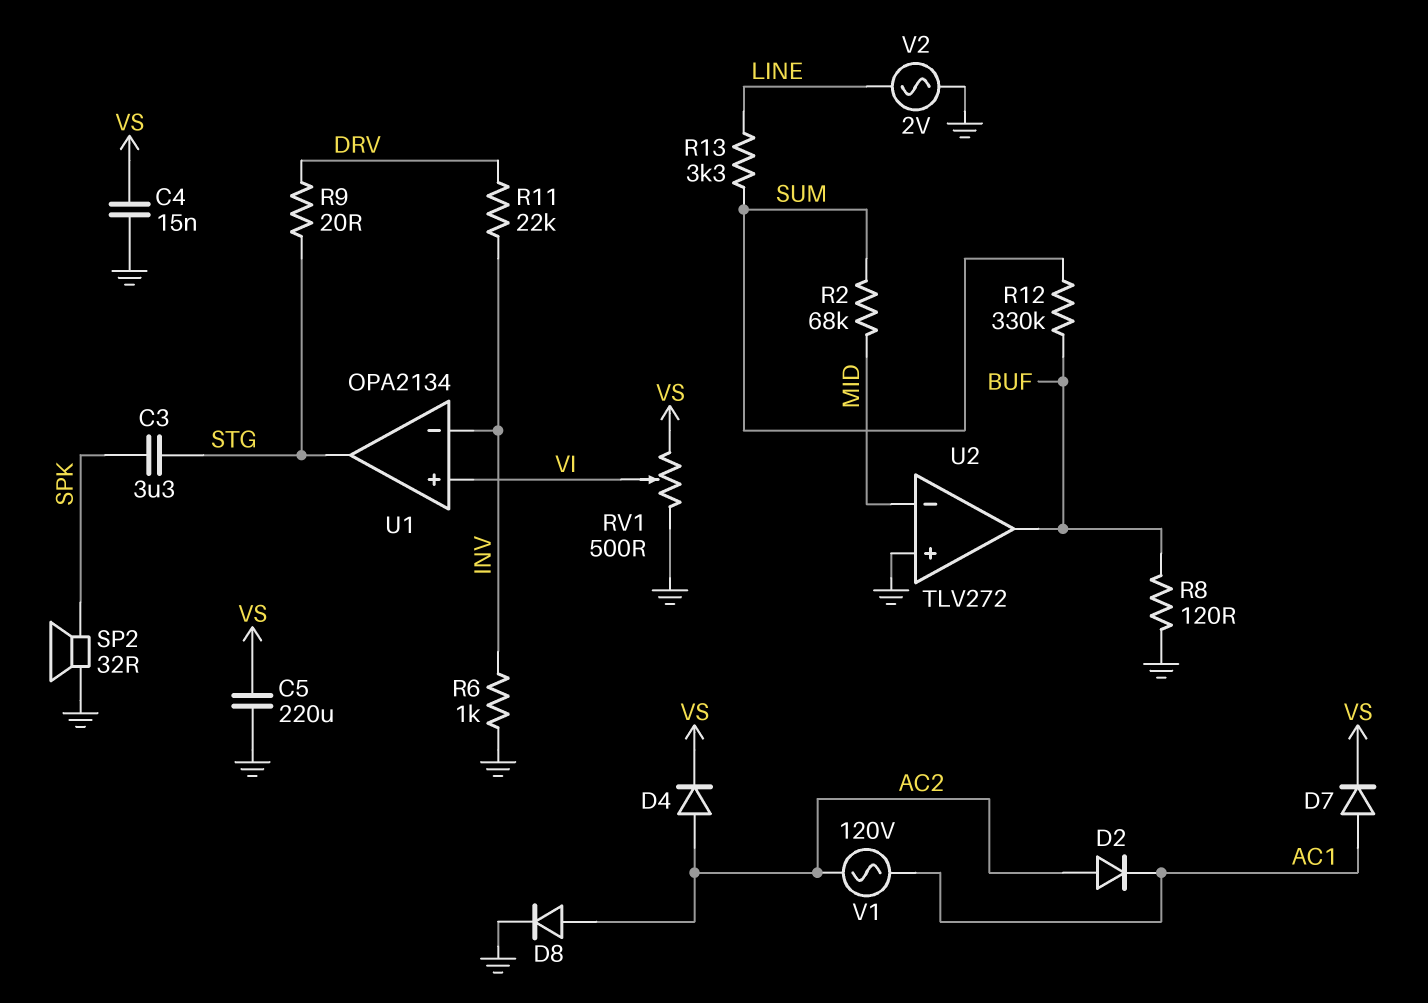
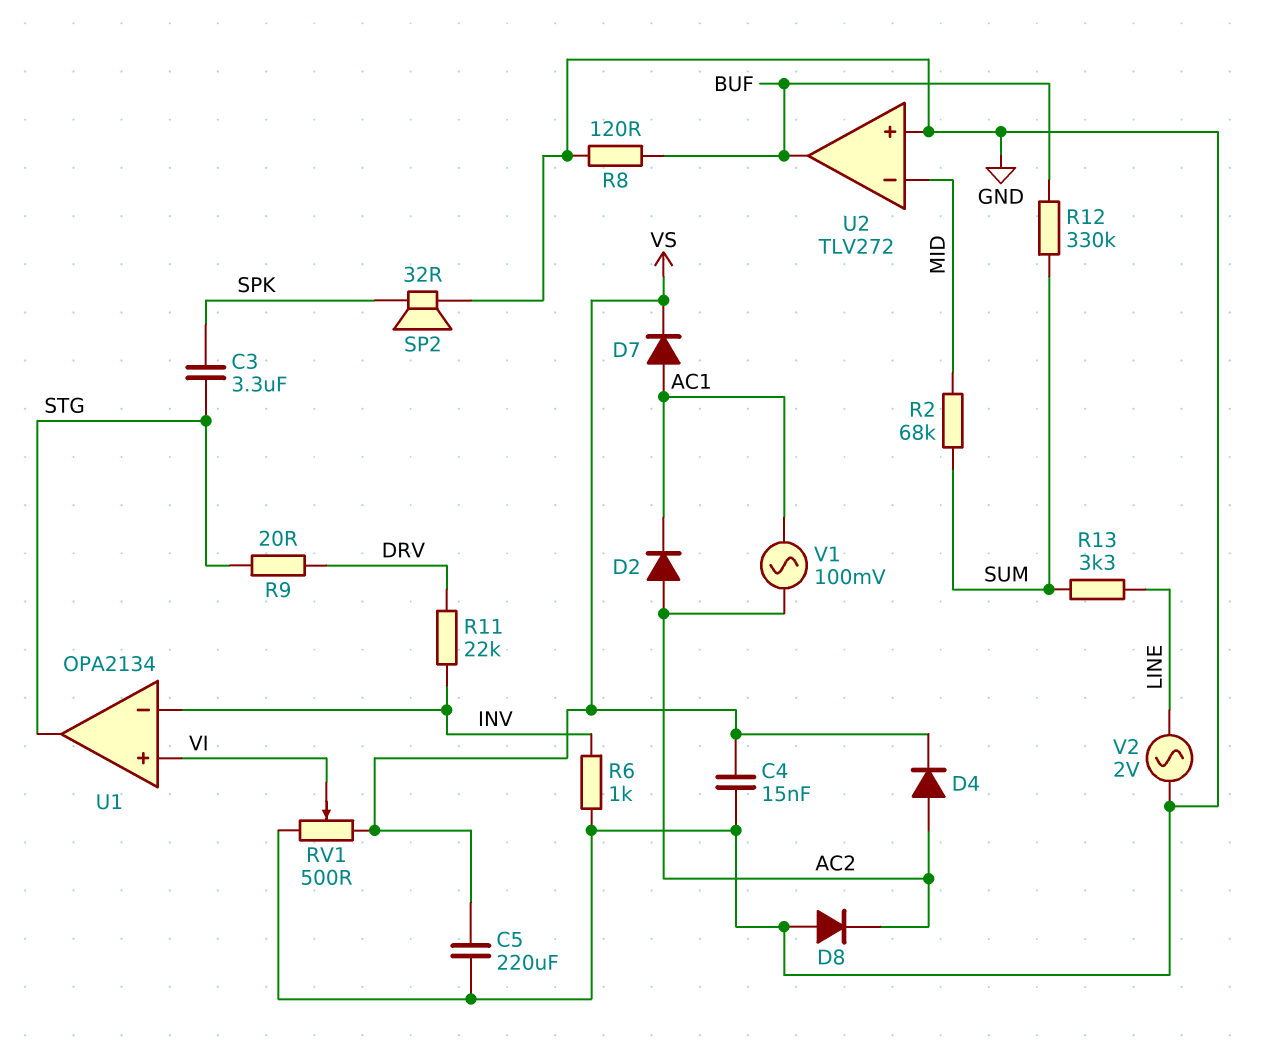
D8: diode (A AC2, K GND) -> diode (A GND, K AC2)
V1: AC 120V (AC1, AC2) -> AC 100mV (AC1, AC2)

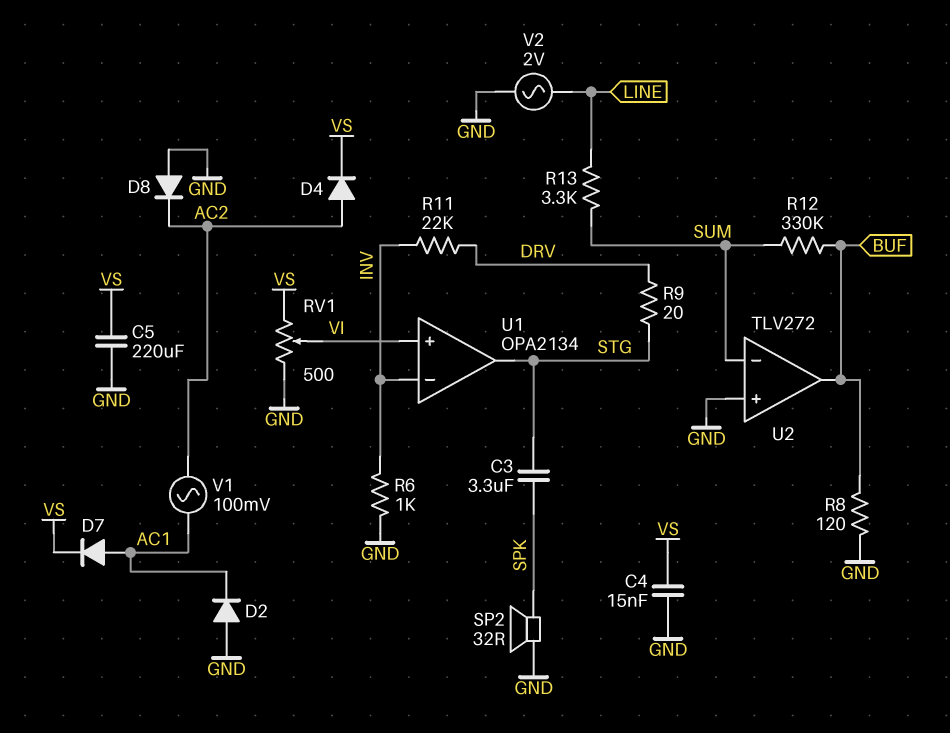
D2: diode (A AC2, K AC1) -> diode (A GND, K AC1)
R2: 68k (MID, SUM) -> none
U2 pin in-: MID -> SUM

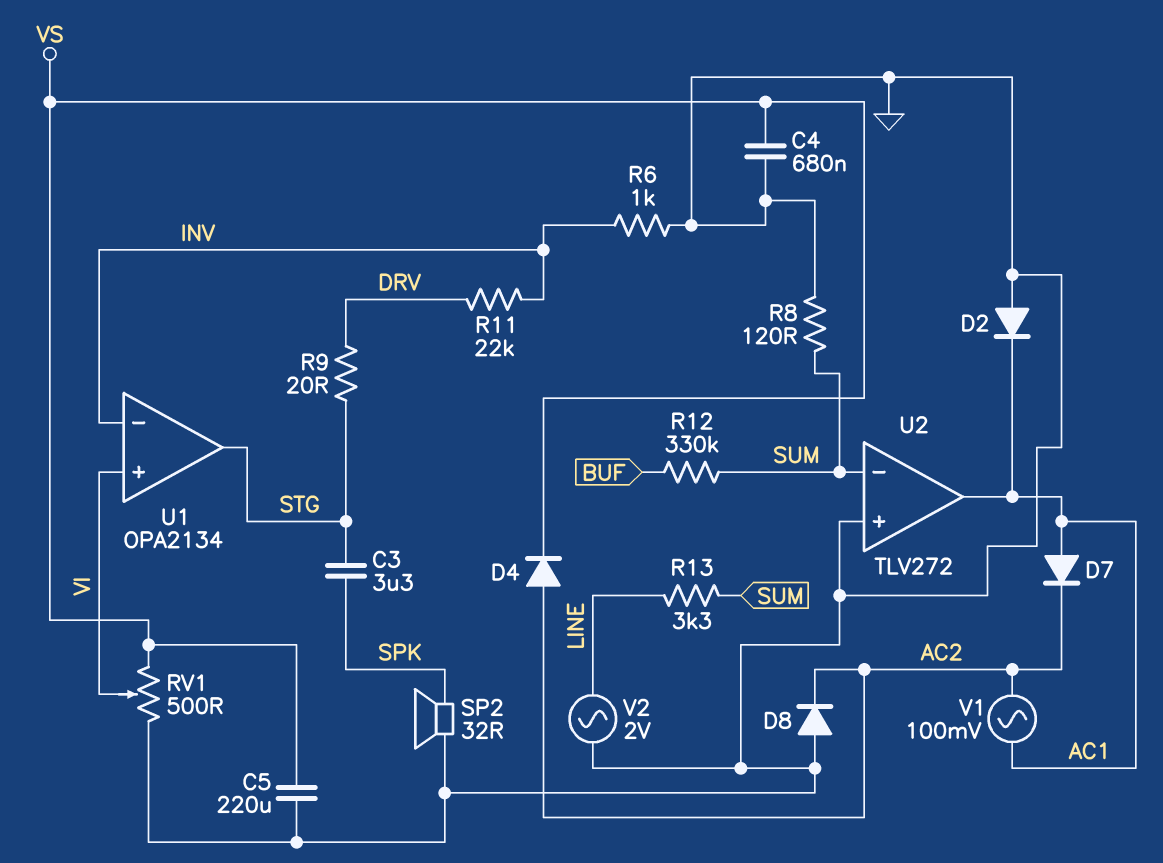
C4: 15nF (GND, VS) -> 680nF (GND, VS)
D7: diode (A AC1, K VS) -> diode (A AC1, K AC2)
R8: 120 (BUF, GND) -> 120 (GND, SUM)
U2 pin out: BUF -> AC1

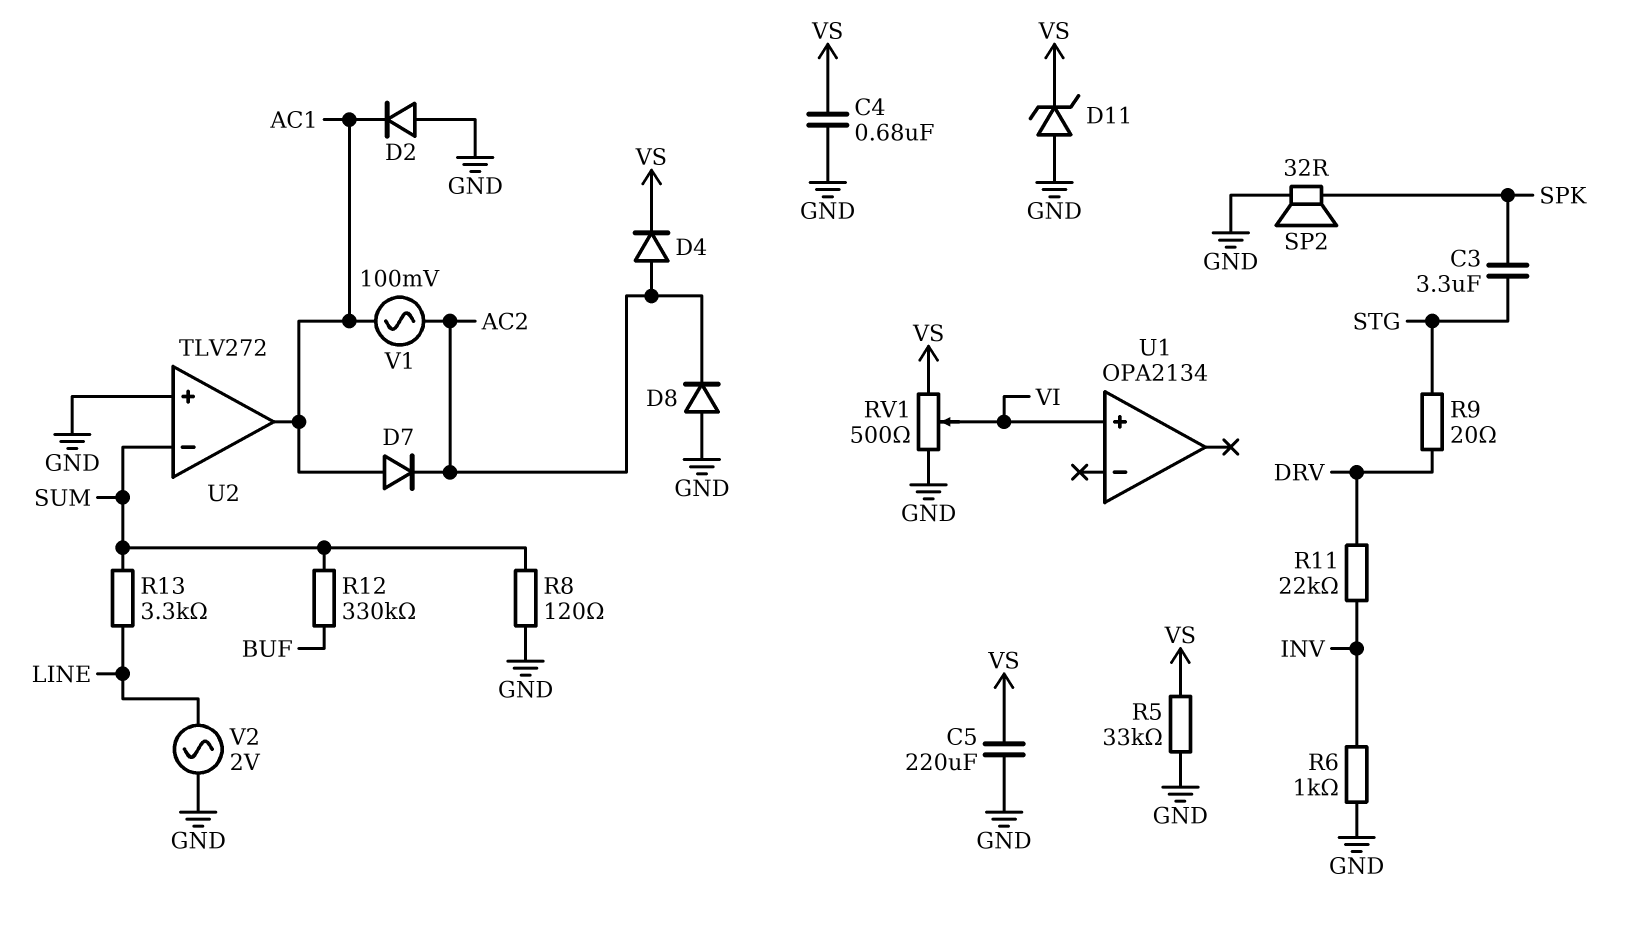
D11: none -> zener (A GND, K VS)
R5: none -> 33k (GND, VS)
U1 pin in-: INV -> none
U1 pin out: STG -> none

